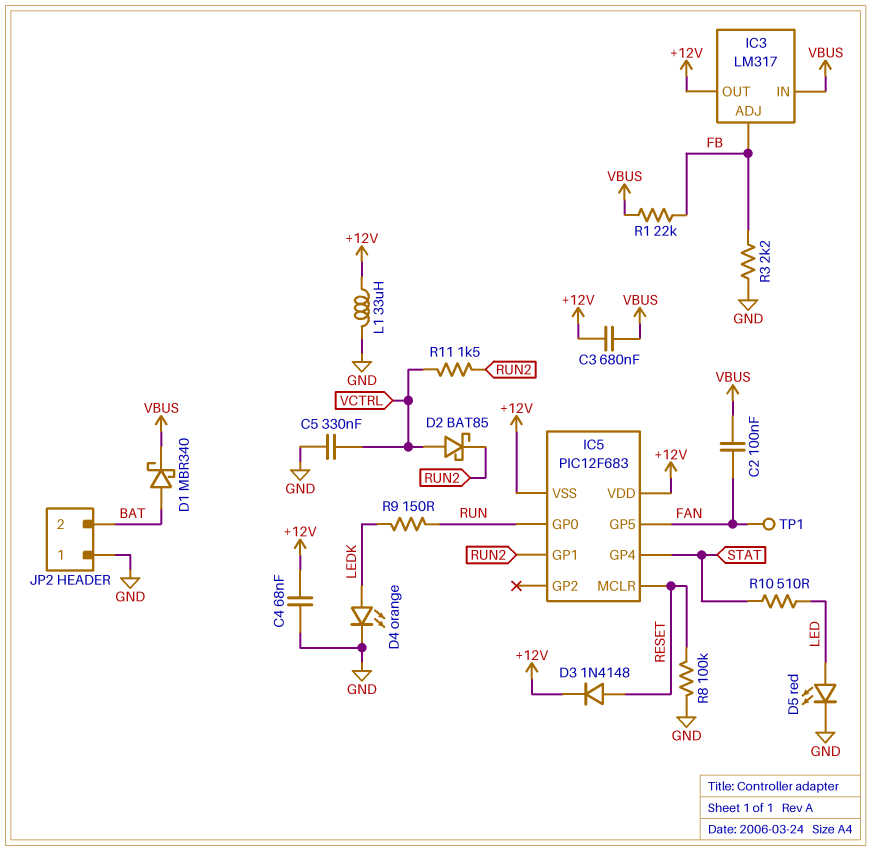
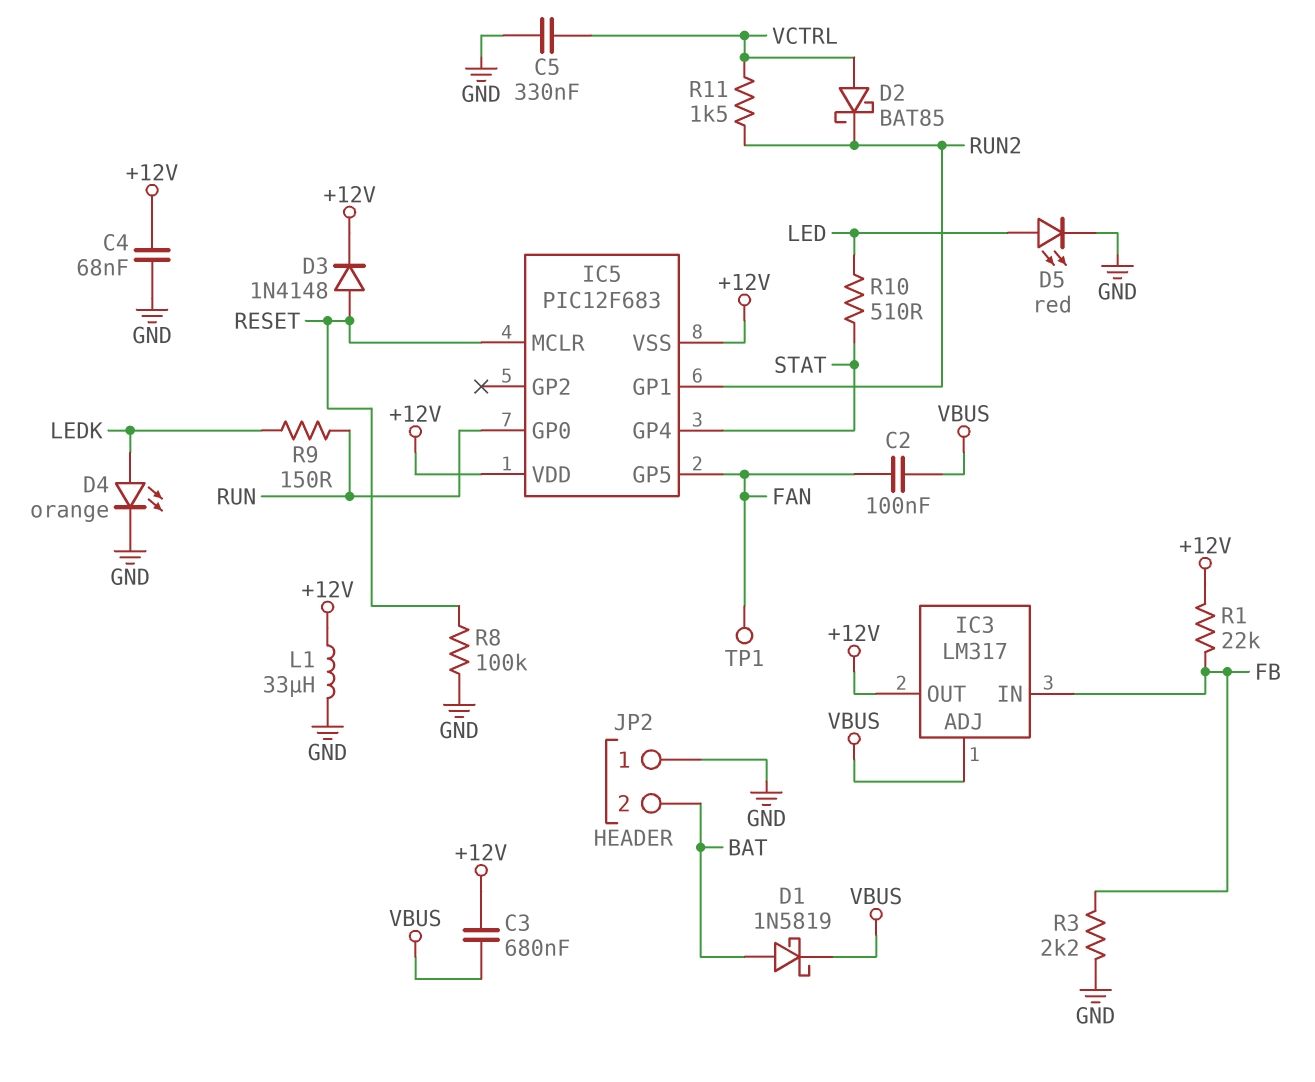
D1: schottky MBR340 (A BAT, K VBUS) -> schottky 1N5819 (A BAT, K VBUS)
IC3 pin ADJ: FB -> VBUS
IC3 pin IN: VBUS -> FB
R1: 22k (FB, VBUS) -> 22k (+12V, FB)

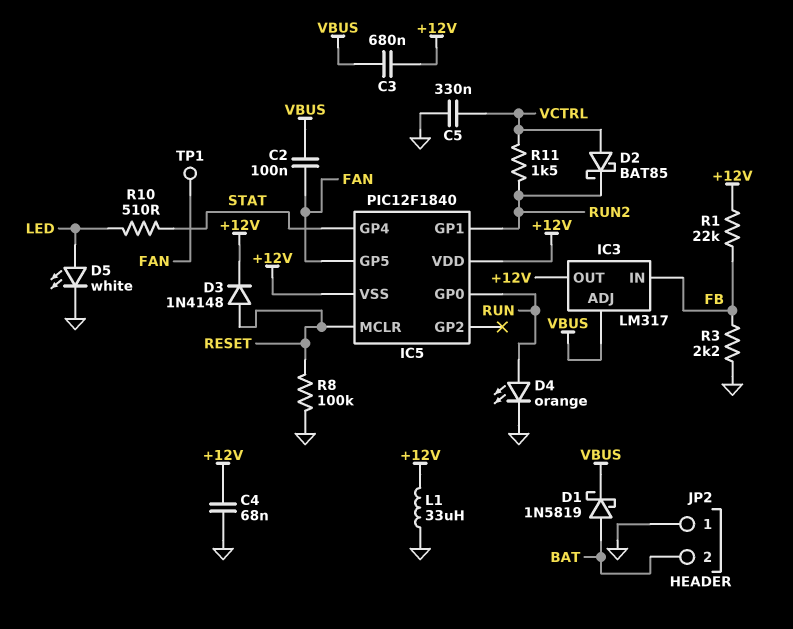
D4: LED orange (A LEDK, K GND) -> LED orange (A RUN, K GND)
D5: LED red (A LED, K GND) -> LED white (A LED, K GND)
IC5: PIC12F683 -> PIC12F1840
R9: 150 (LEDK, RUN) -> none

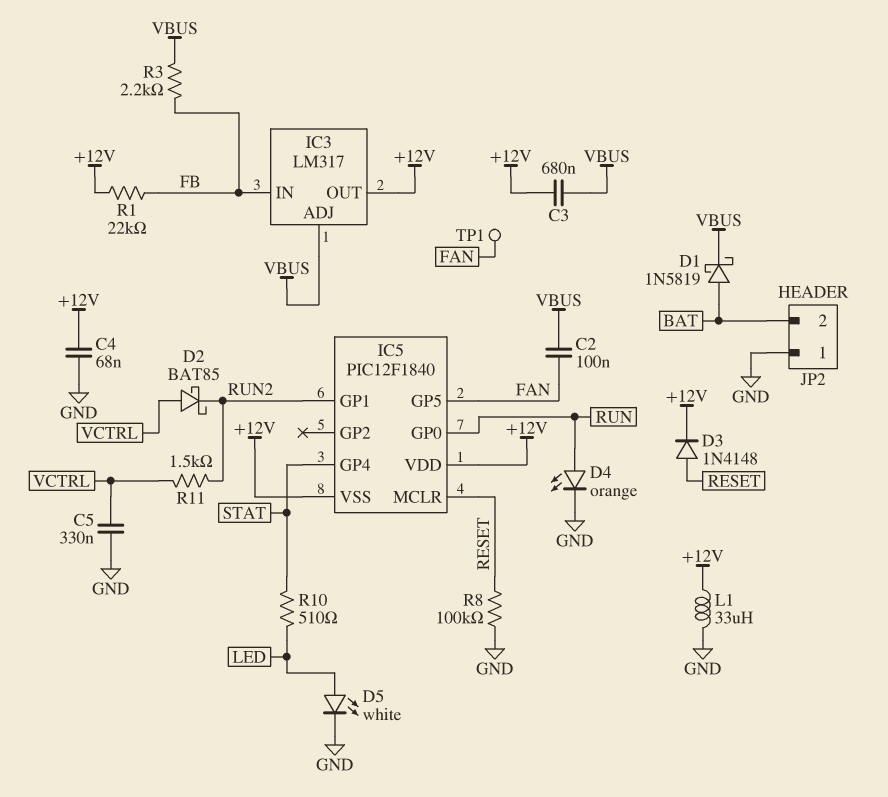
R3: 2.2k (FB, GND) -> 2.2k (FB, VBUS)

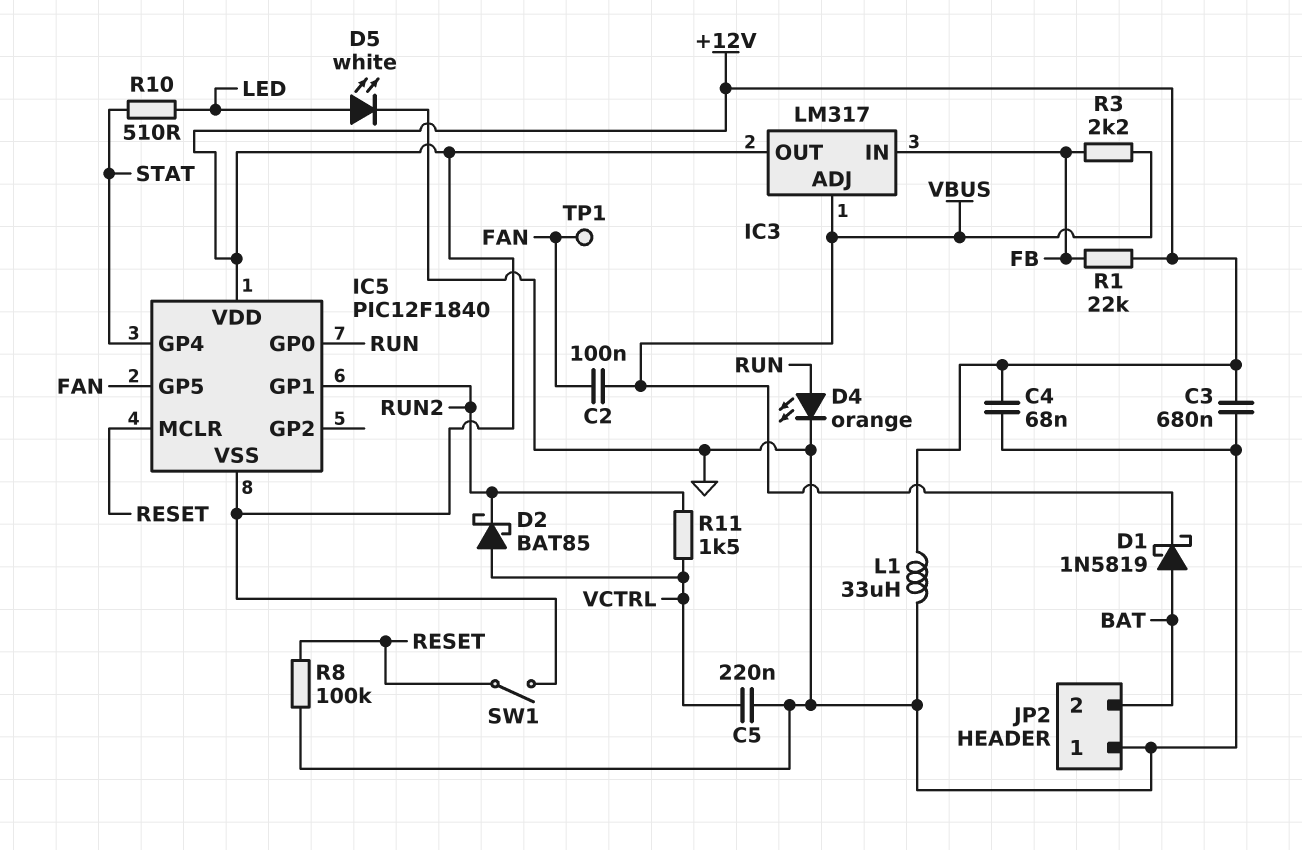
C3: 680nF (+12V, VBUS) -> 680nF (+12V, GND)
C5: 330nF (GND, VCTRL) -> 220nF (GND, VCTRL)
D3: diode 1N4148 (A RESET, K +12V) -> none
SW1: none -> switch (+12V, RESET)

